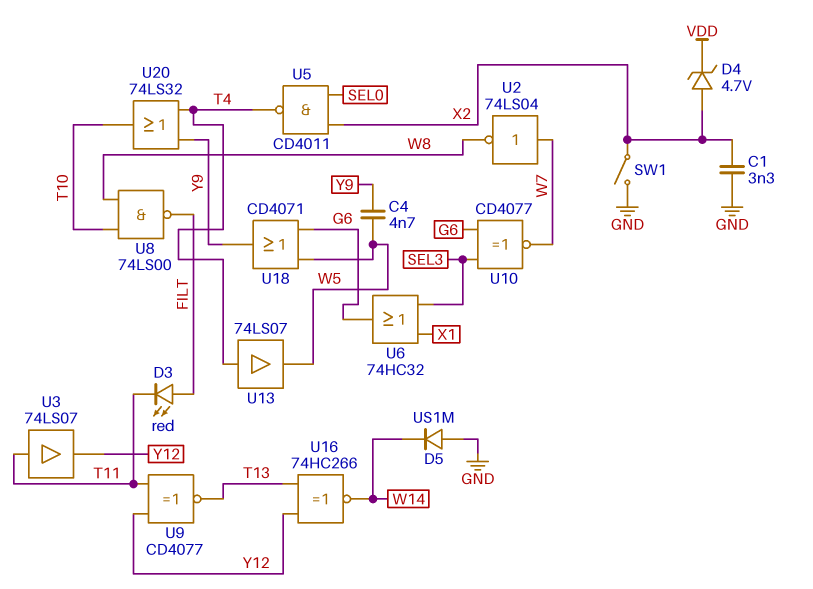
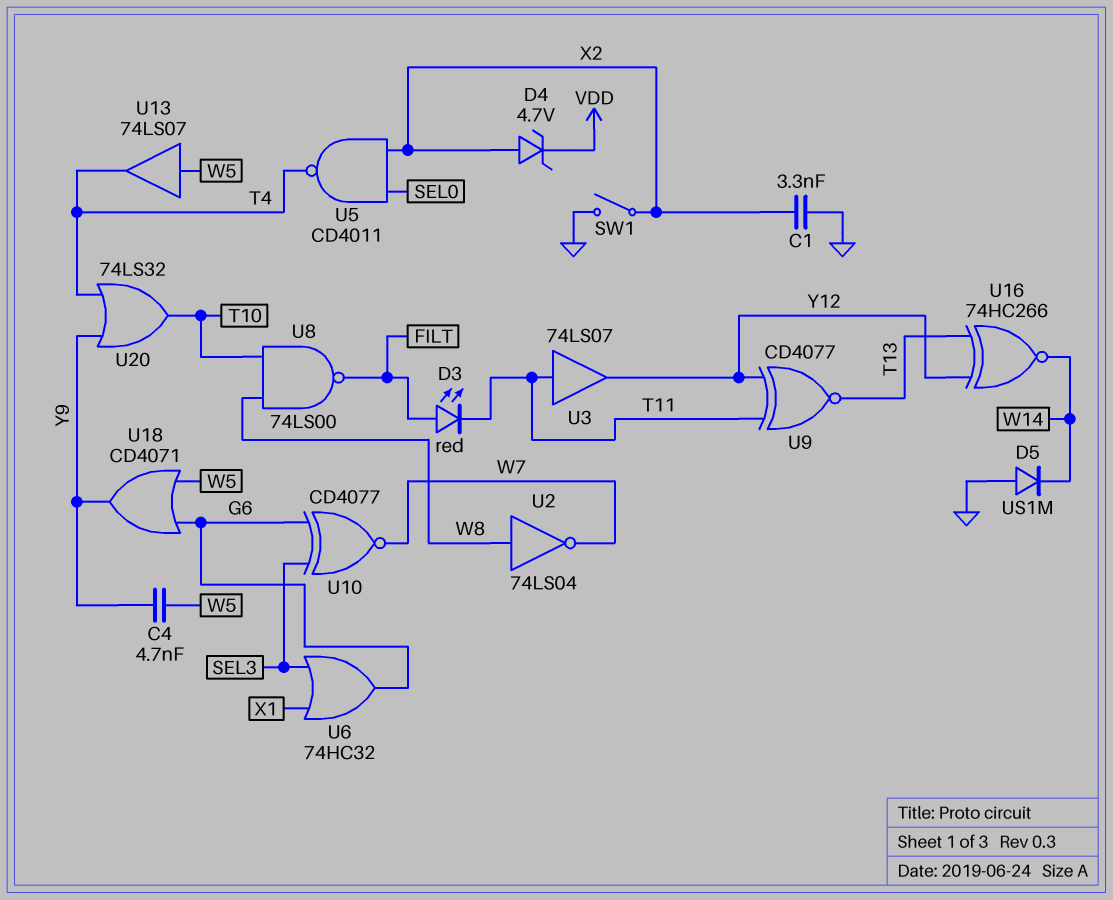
U2: NOT 74LS04 (in W7, out W8) -> NOT 74LS04 (in W8, out W7)
U13: buffer 74LS07 (in T4, out W5) -> buffer 74LS07 (in W5, out T4)

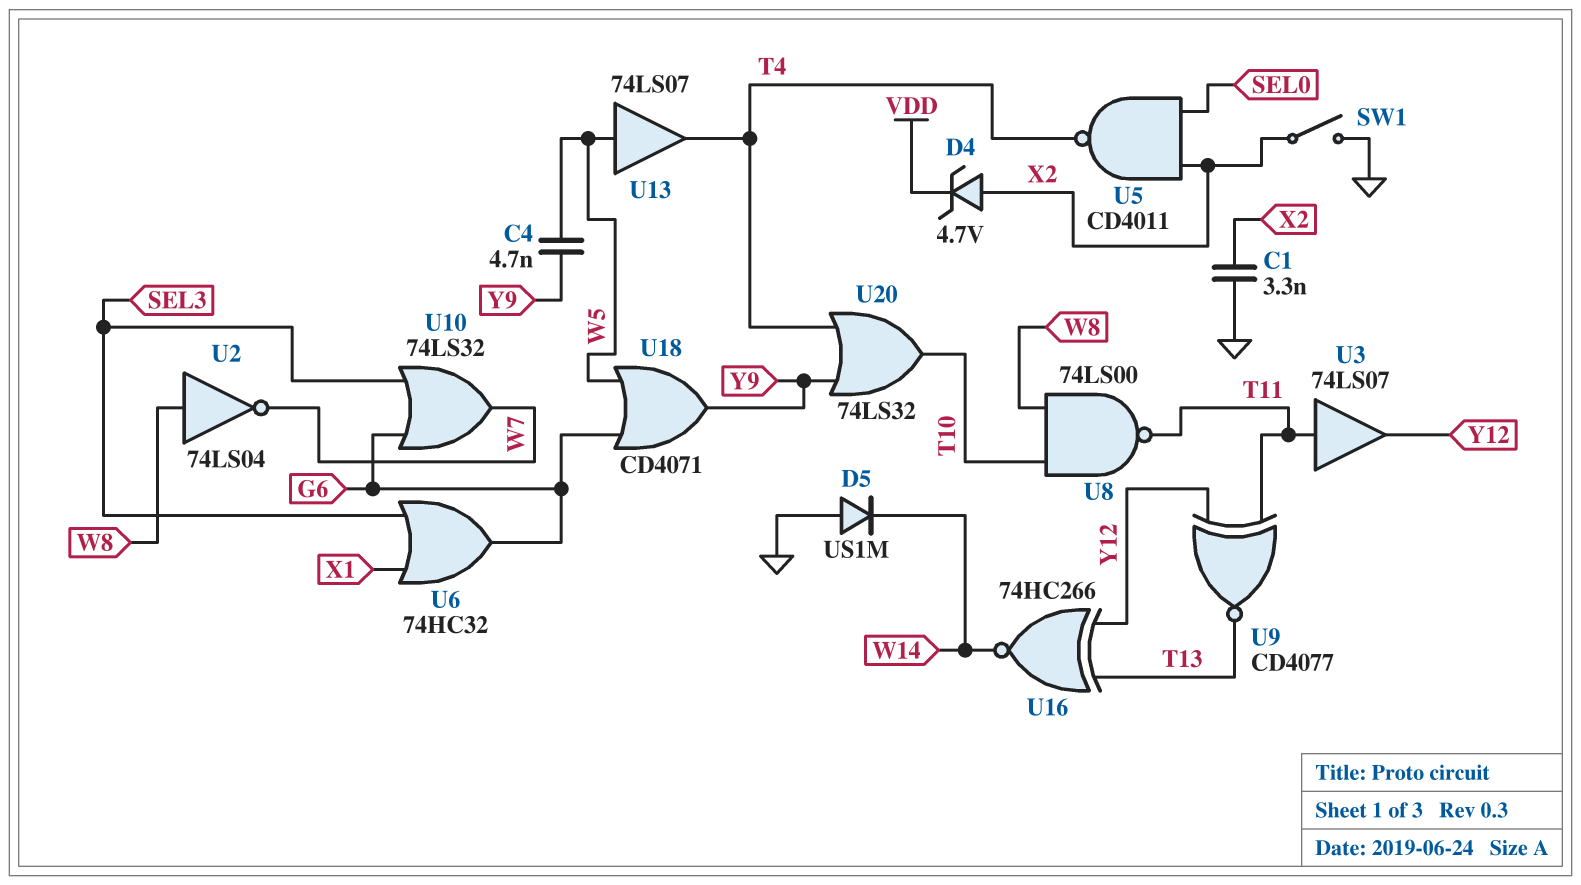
D3: LED red (A FILT, K T11) -> none
U8: NAND 74LS00 (in T10, in W8, out FILT) -> NAND 74LS00 (in T10, in W8, out T11)
U10: XNOR CD4077 (in G6, in SEL3, out W7) -> OR 74LS32 (in G6, in SEL3, out W7)

